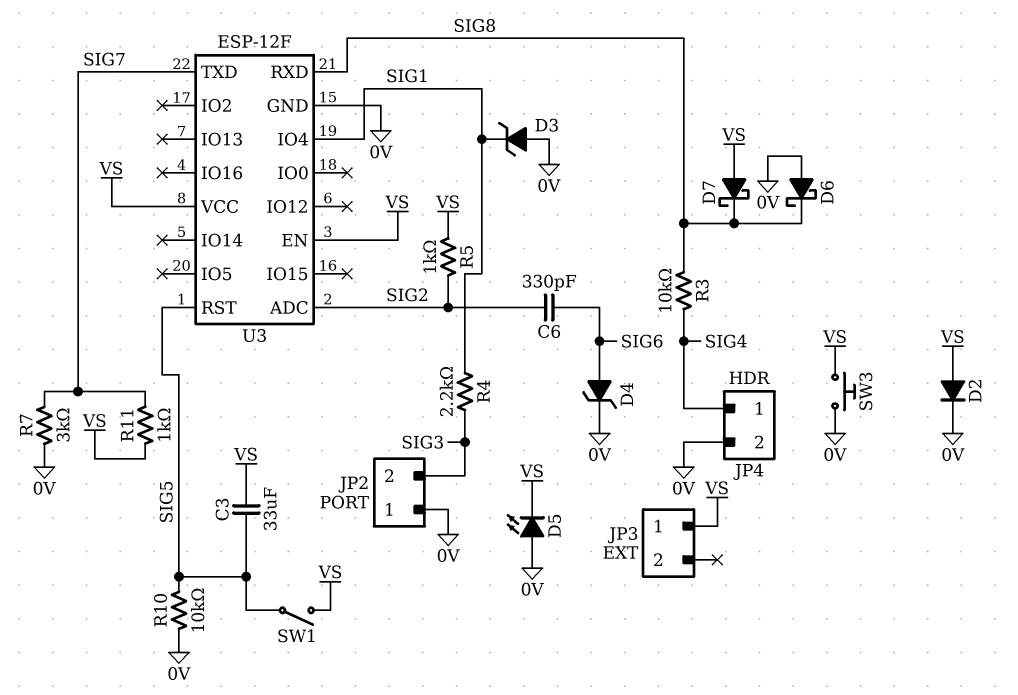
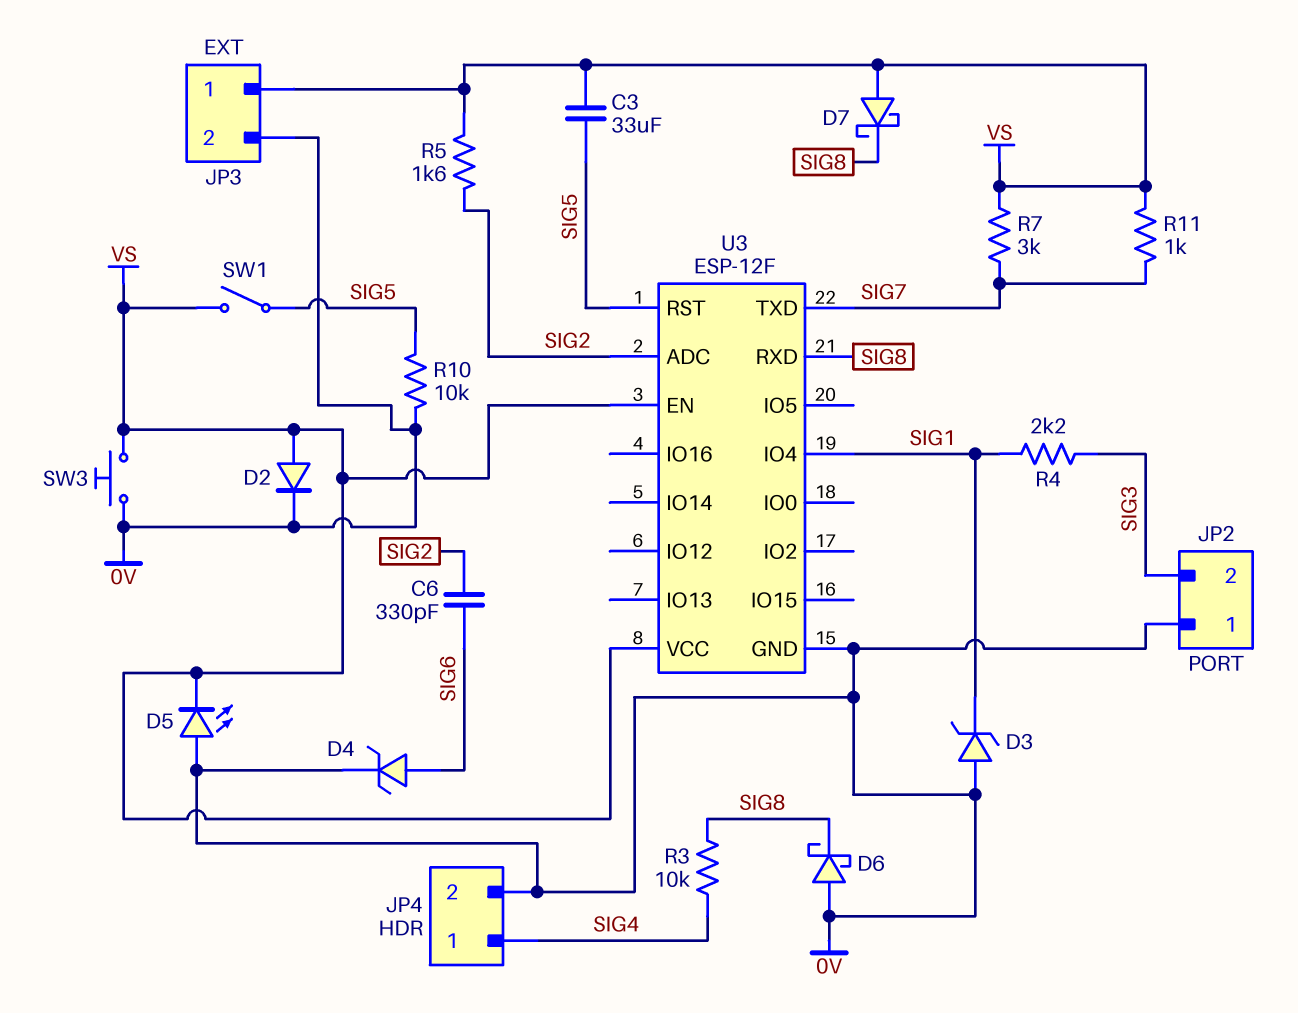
JP3 pin 2: none -> 0V
R5: 1k (SIG2, VS) -> 1.6k (SIG2, VS)
R7: 3k (0V, SIG7) -> 3k (SIG7, VS)

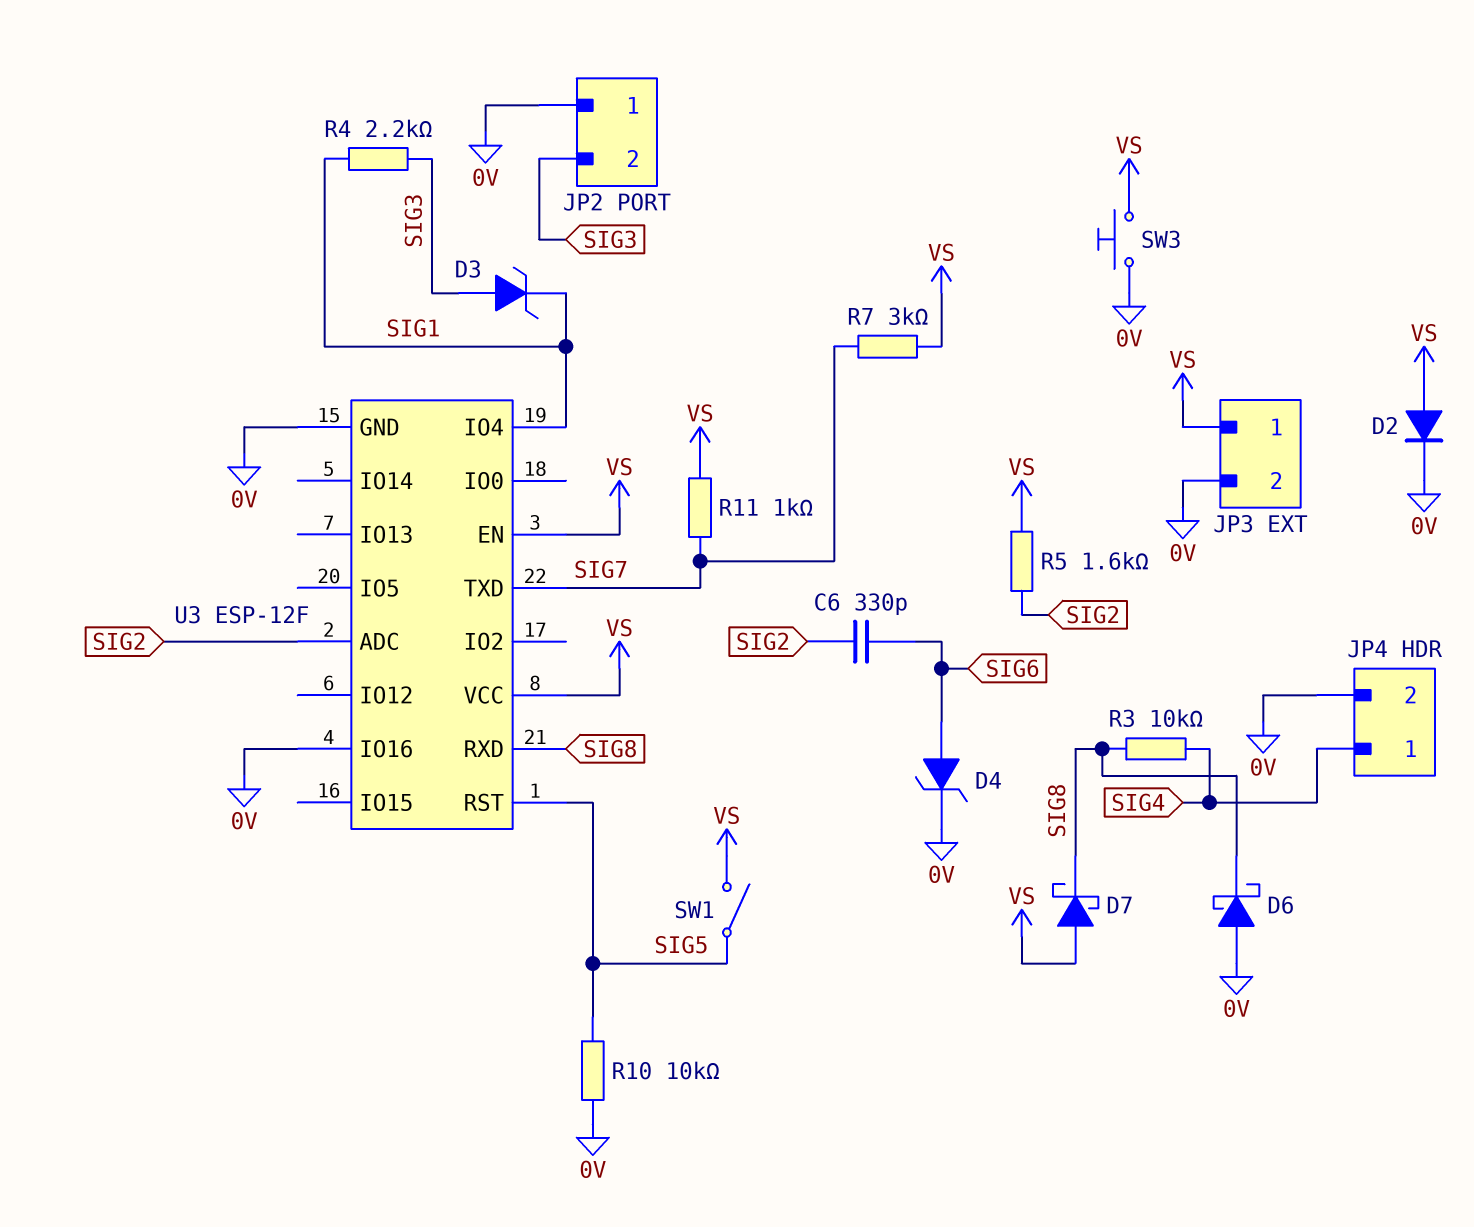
C3: 33uF (SIG5, VS) -> none
D3: zener (A 0V, K SIG1) -> zener (A SIG3, K SIG1)
D5: LED (A 0V, K VS) -> none
U3 pin IO16: none -> 0V

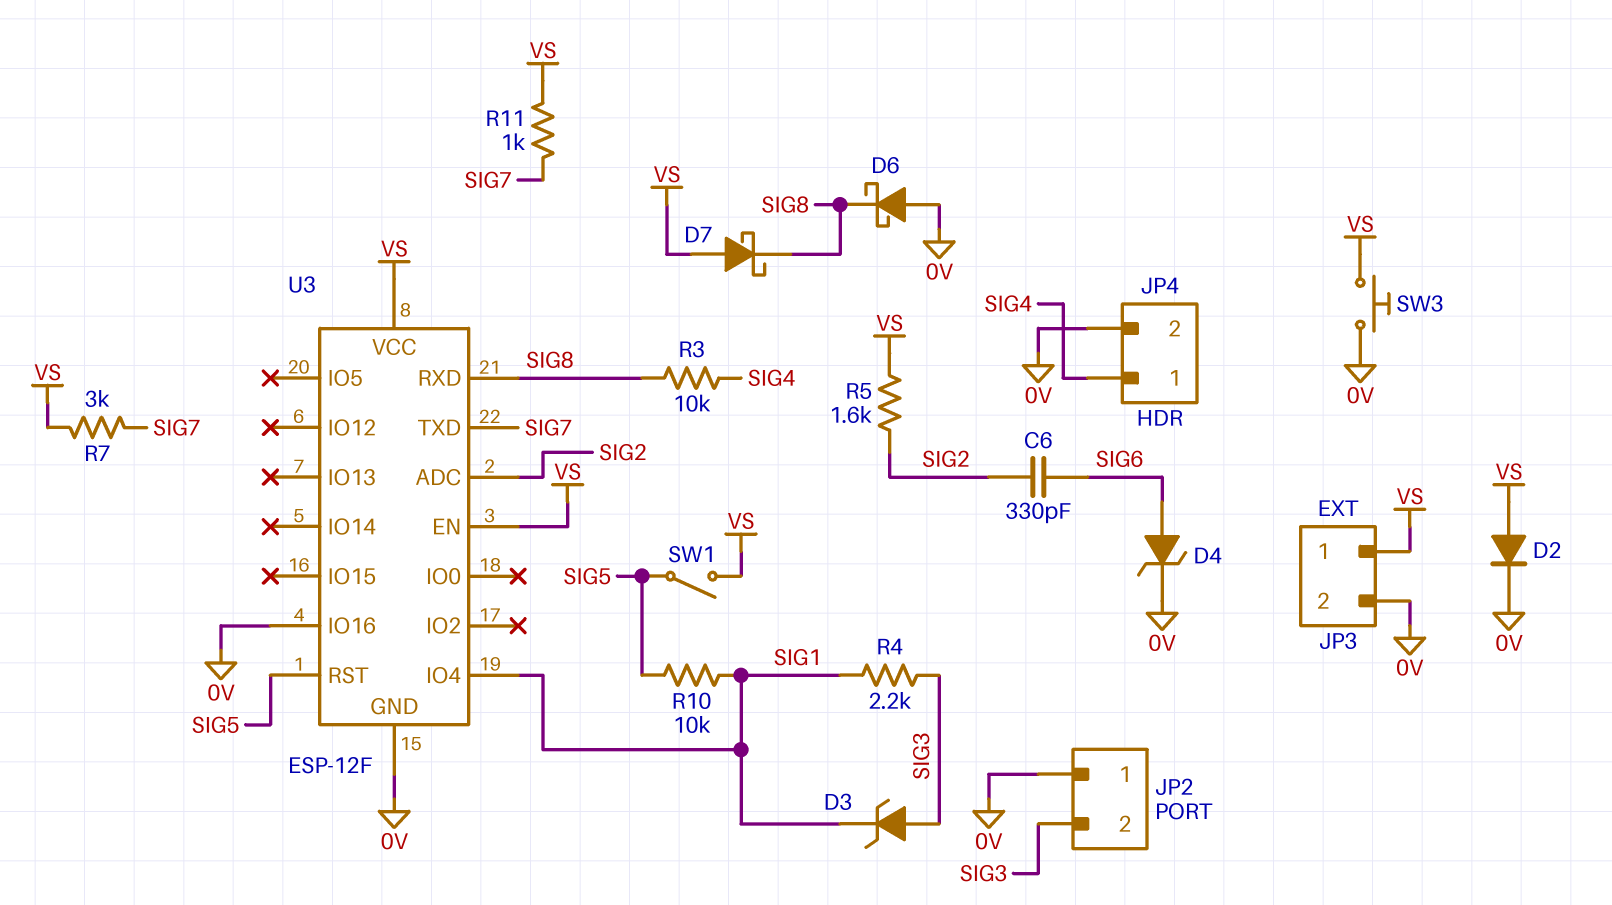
R10: 10k (0V, SIG5) -> 10k (SIG1, SIG5)

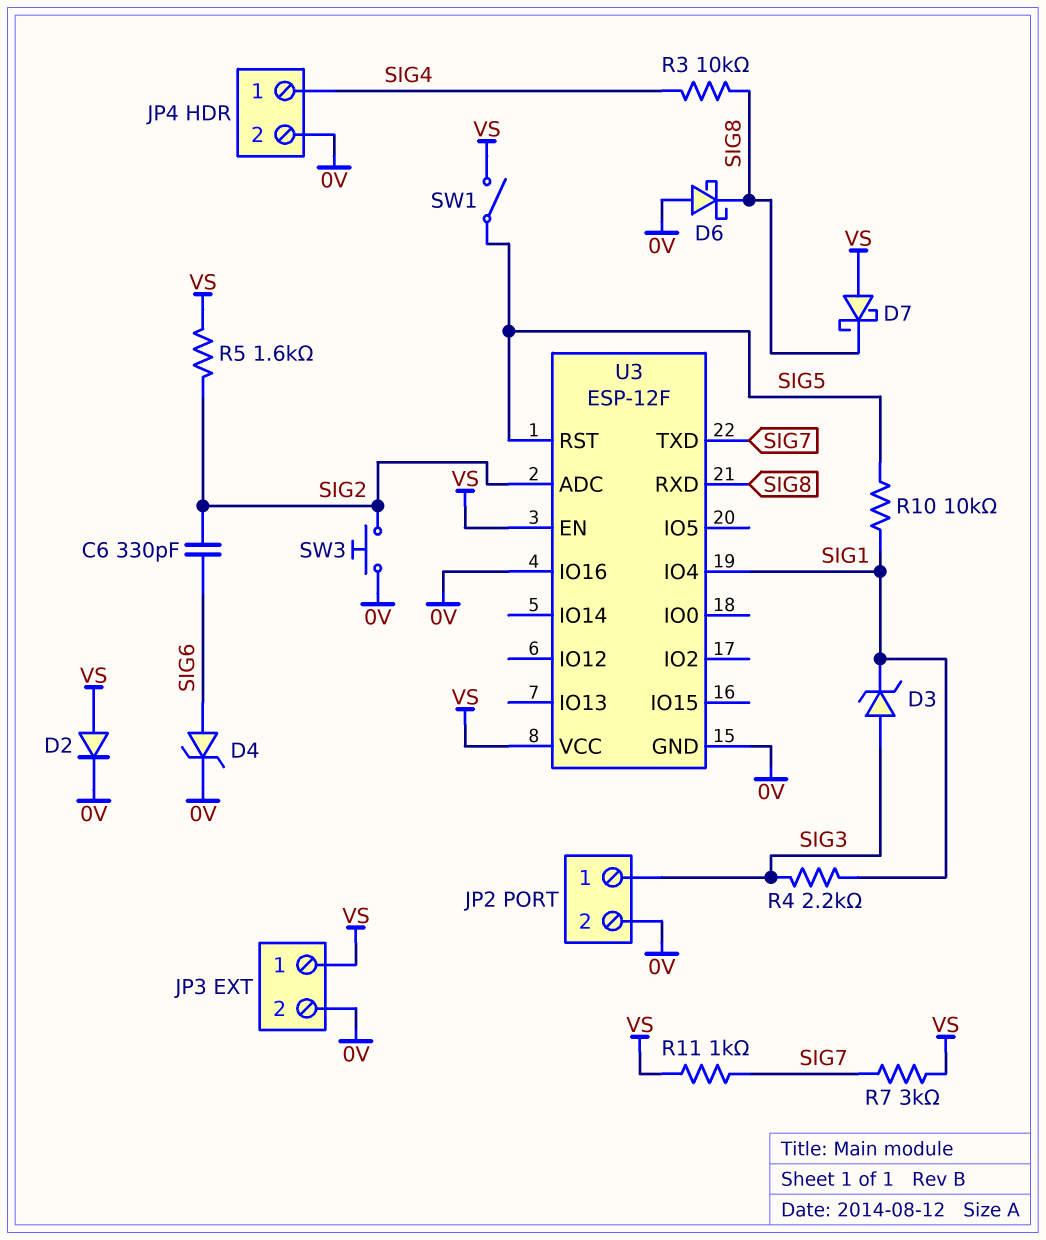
JP2 pin 1: 0V -> SIG3
JP2 pin 2: SIG3 -> 0V
SW3: button (0V, VS) -> button (0V, SIG2)

